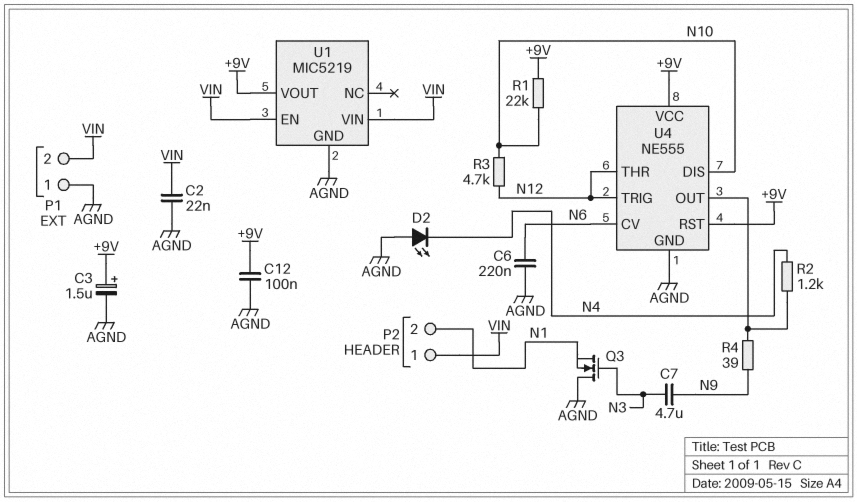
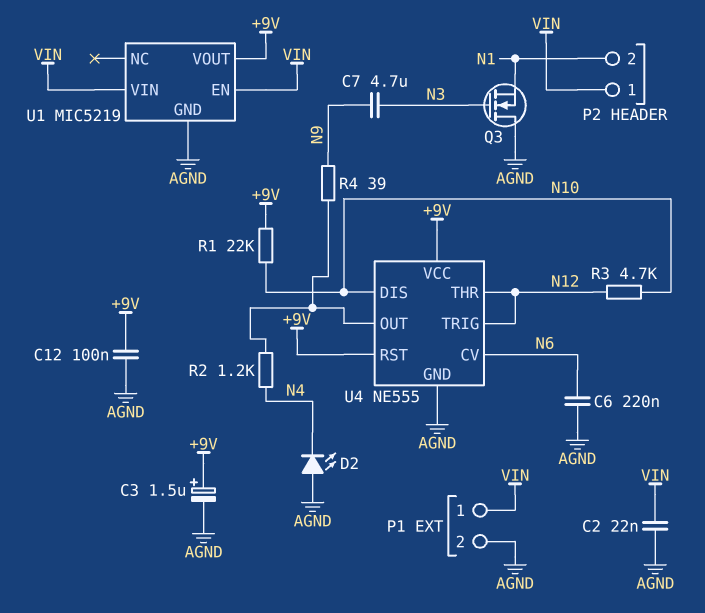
P1 pin 1: AGND -> VIN
P1 pin 2: VIN -> AGND

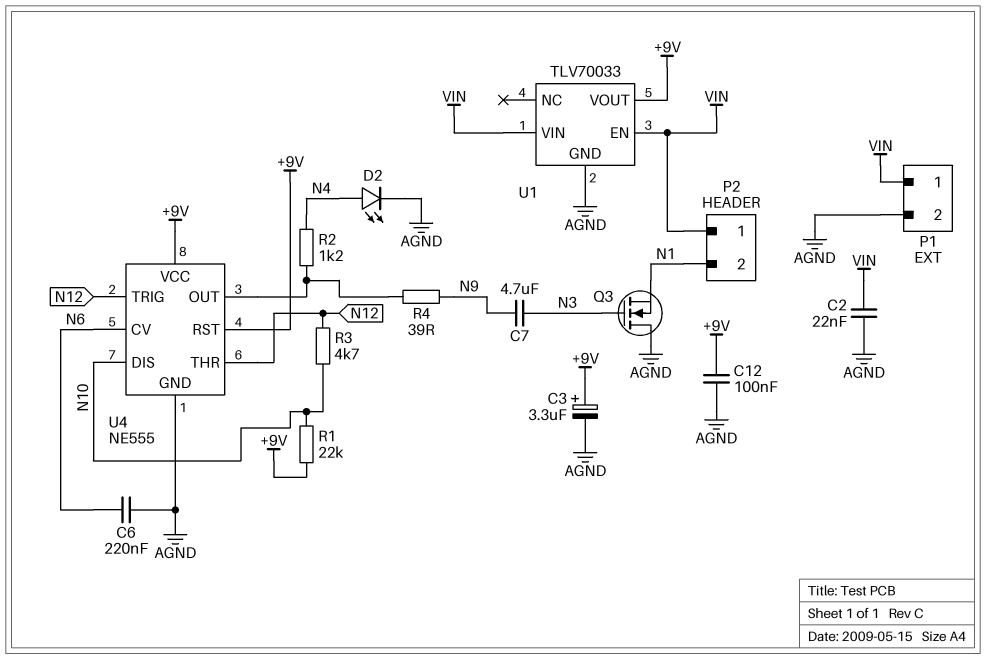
C3: 1.5uF (plus +9V, minus AGND) -> 3.3uF (plus +9V, minus AGND)
D2: LED (A AGND, K N4) -> LED (A N4, K AGND)
U1: MIC5219 -> TLV70033

